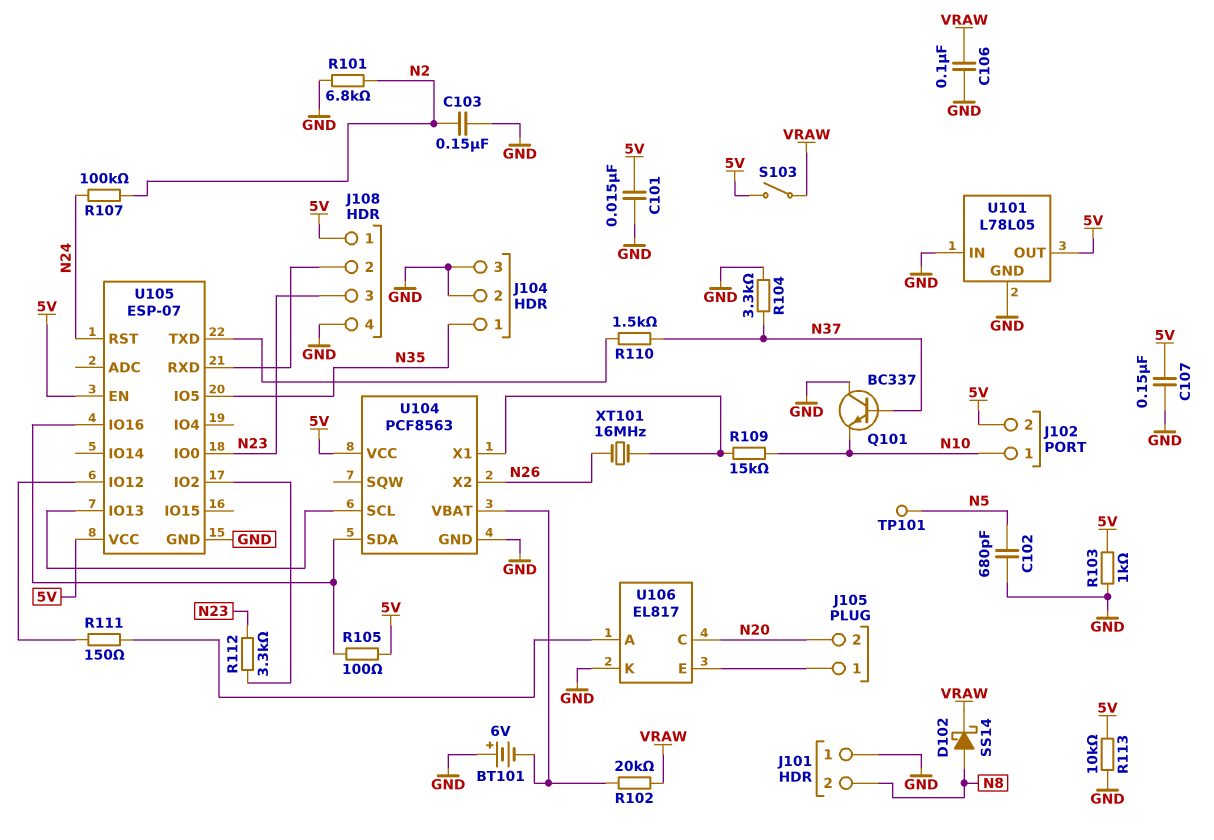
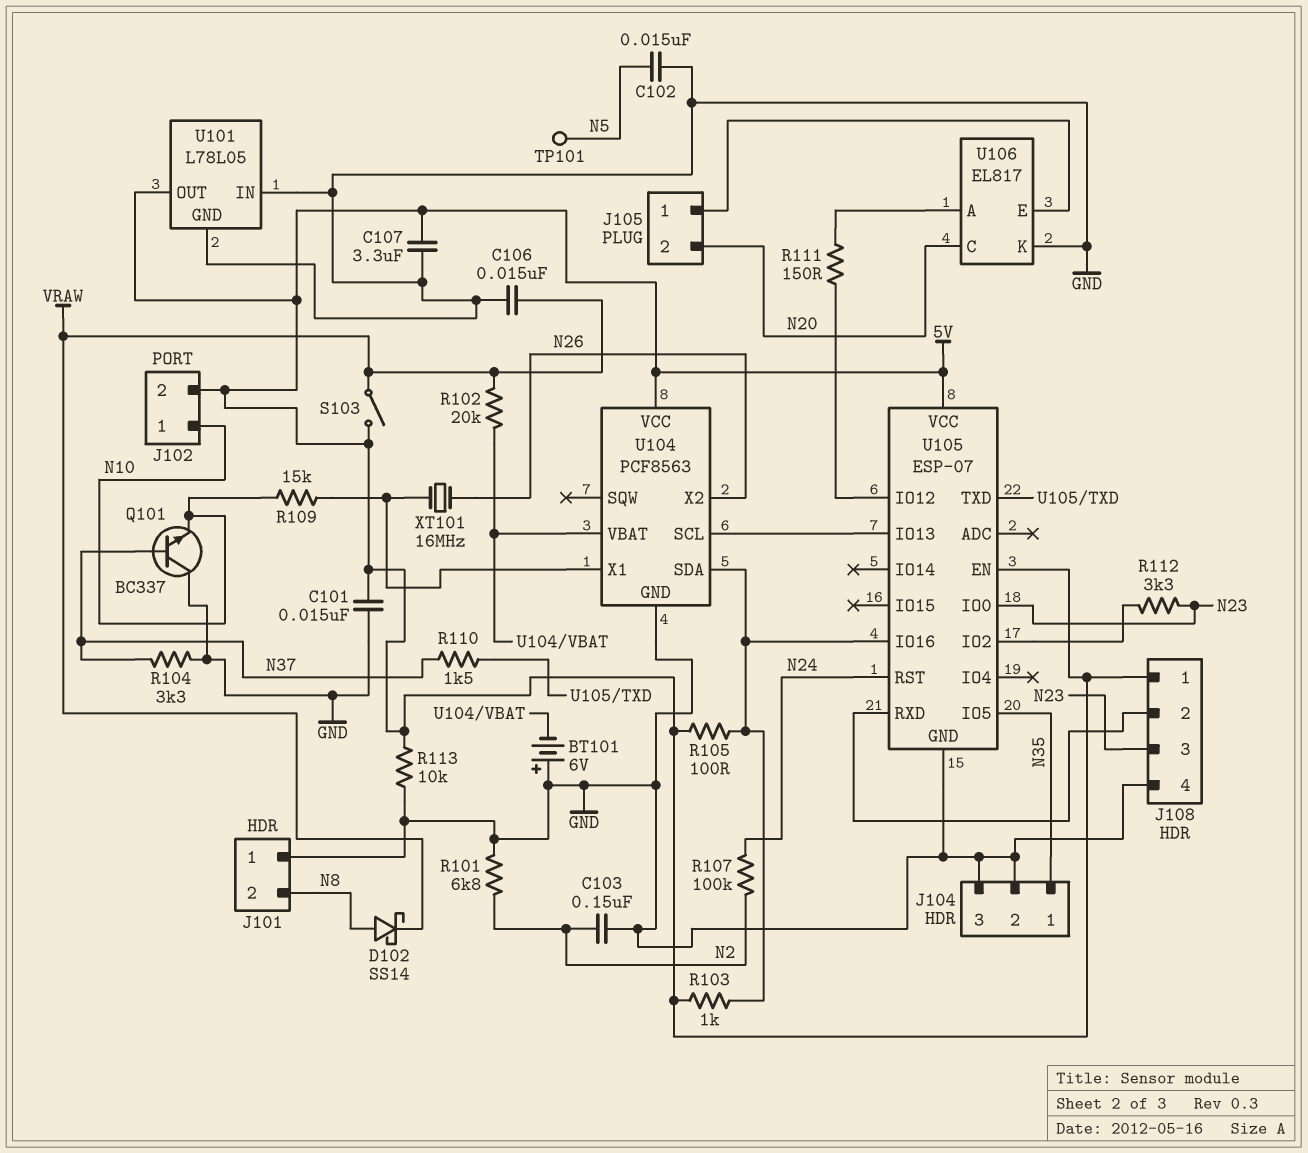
C102: 680pF (GND, N5) -> 15nF (GND, N5)
C106: 100nF (GND, VRAW) -> 15nF (GND, VRAW)
C107: 150nF (5V, GND) -> 3.3uF (5V, GND)
R103: 1k (5V, GND) -> 1k (5V, U104/SDA)

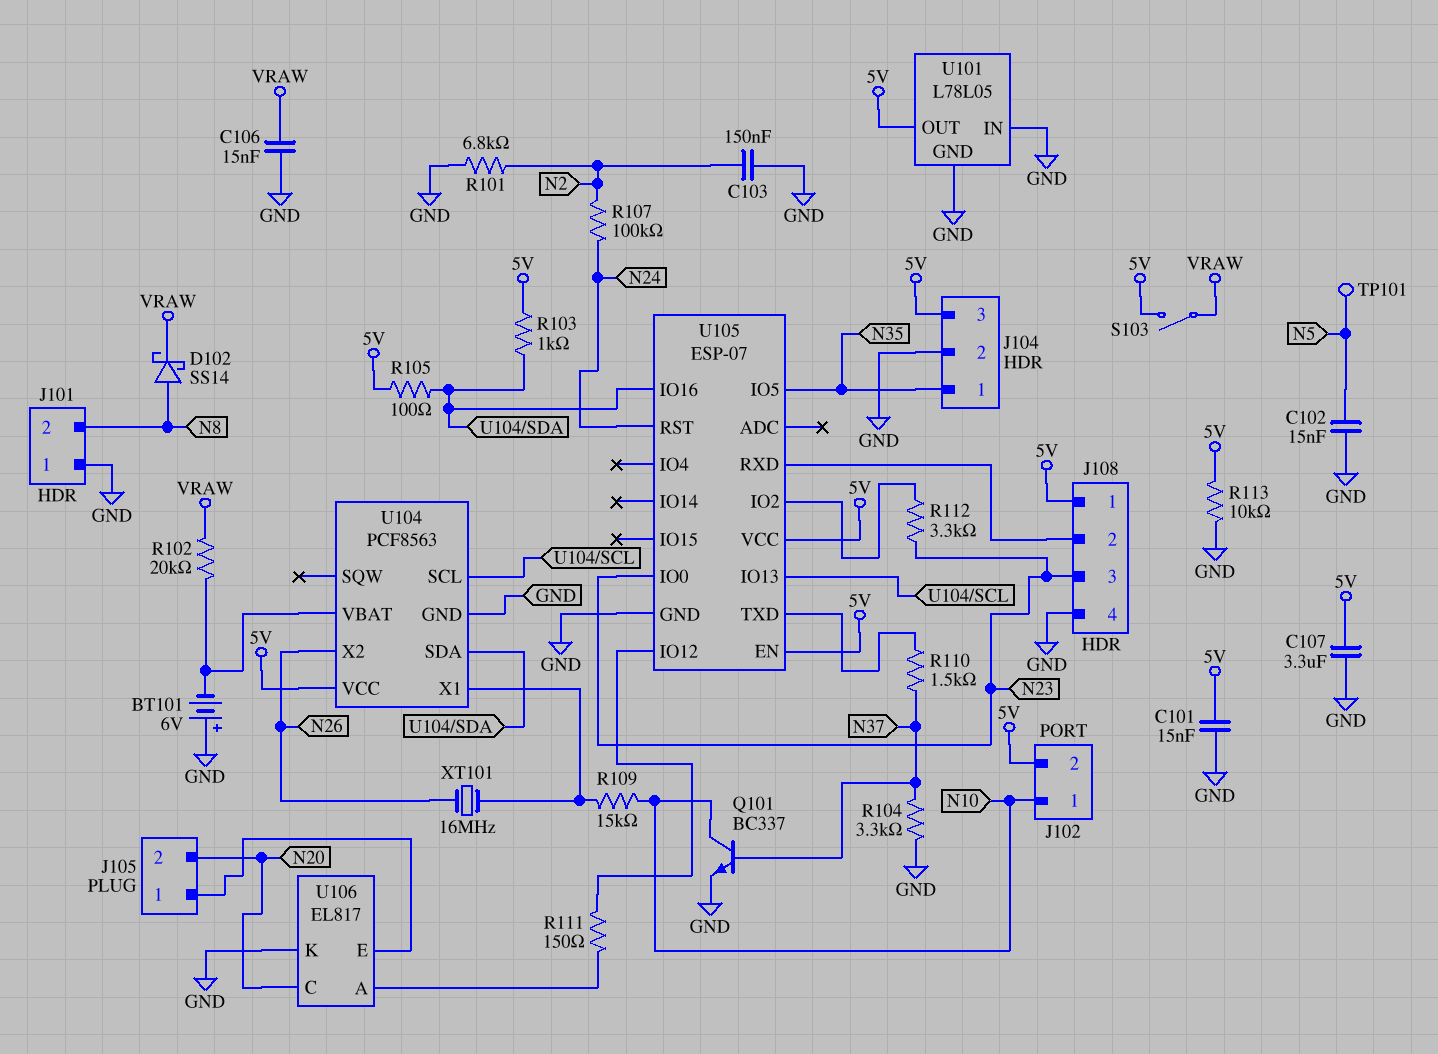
J104 pin 3: GND -> 5V
Q101: NPN BC337 (B N37, C GND, E N10) -> NPN BC337 (B N37, C N10, E GND)

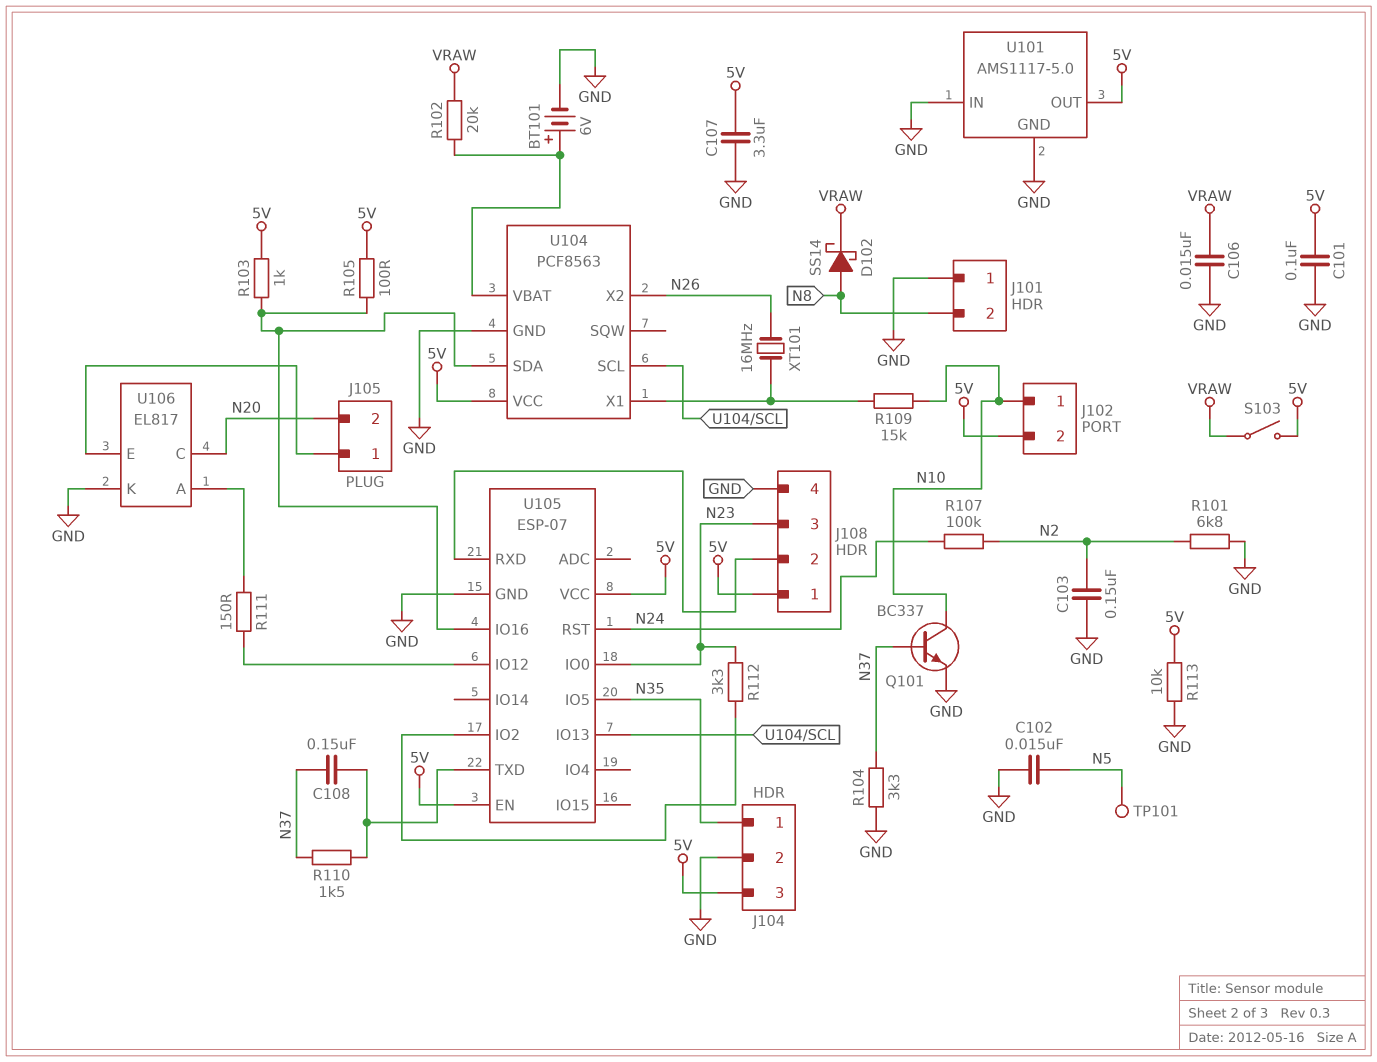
BT101: 6V (plus GND, minus U104/VBAT) -> 6V (plus U104/VBAT, minus GND)
C101: 15nF (5V, GND) -> 100nF (5V, GND)
C108: none -> 150nF (N37, U105/TXD)
U101: L78L05 -> AMS1117-5.0

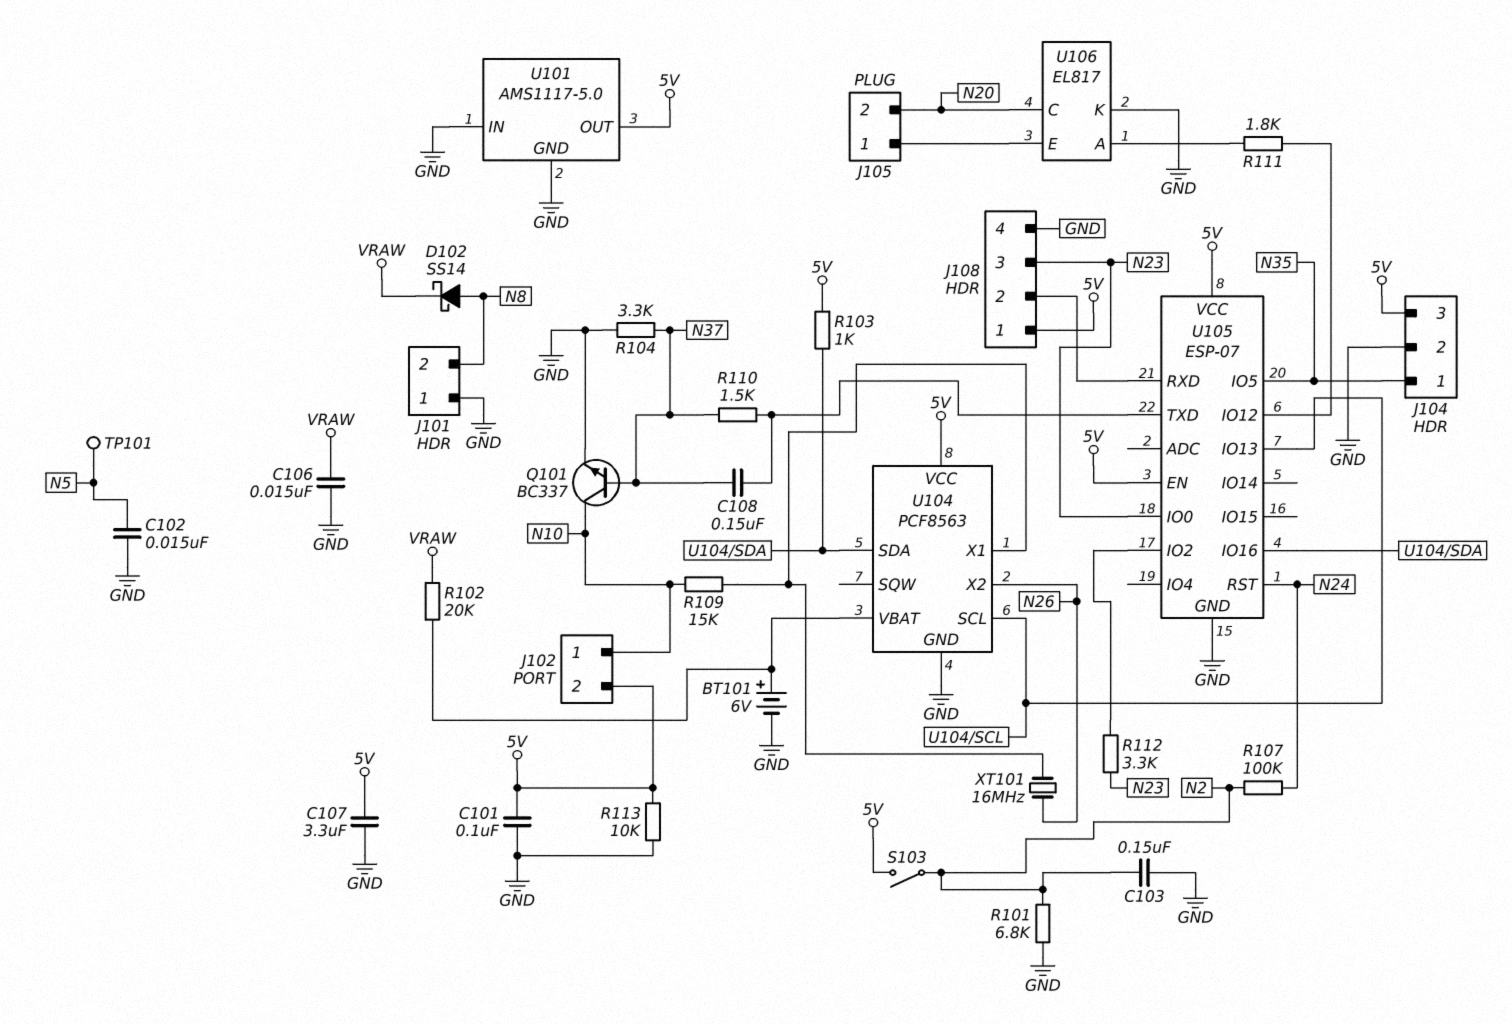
R105: 100 (5V, U104/SDA) -> none
R111: 150 (U105/IO12, U106/A) -> 1.8k (U105/IO12, U106/A)
S103: switch (5V, VRAW) -> switch (5V, N2)

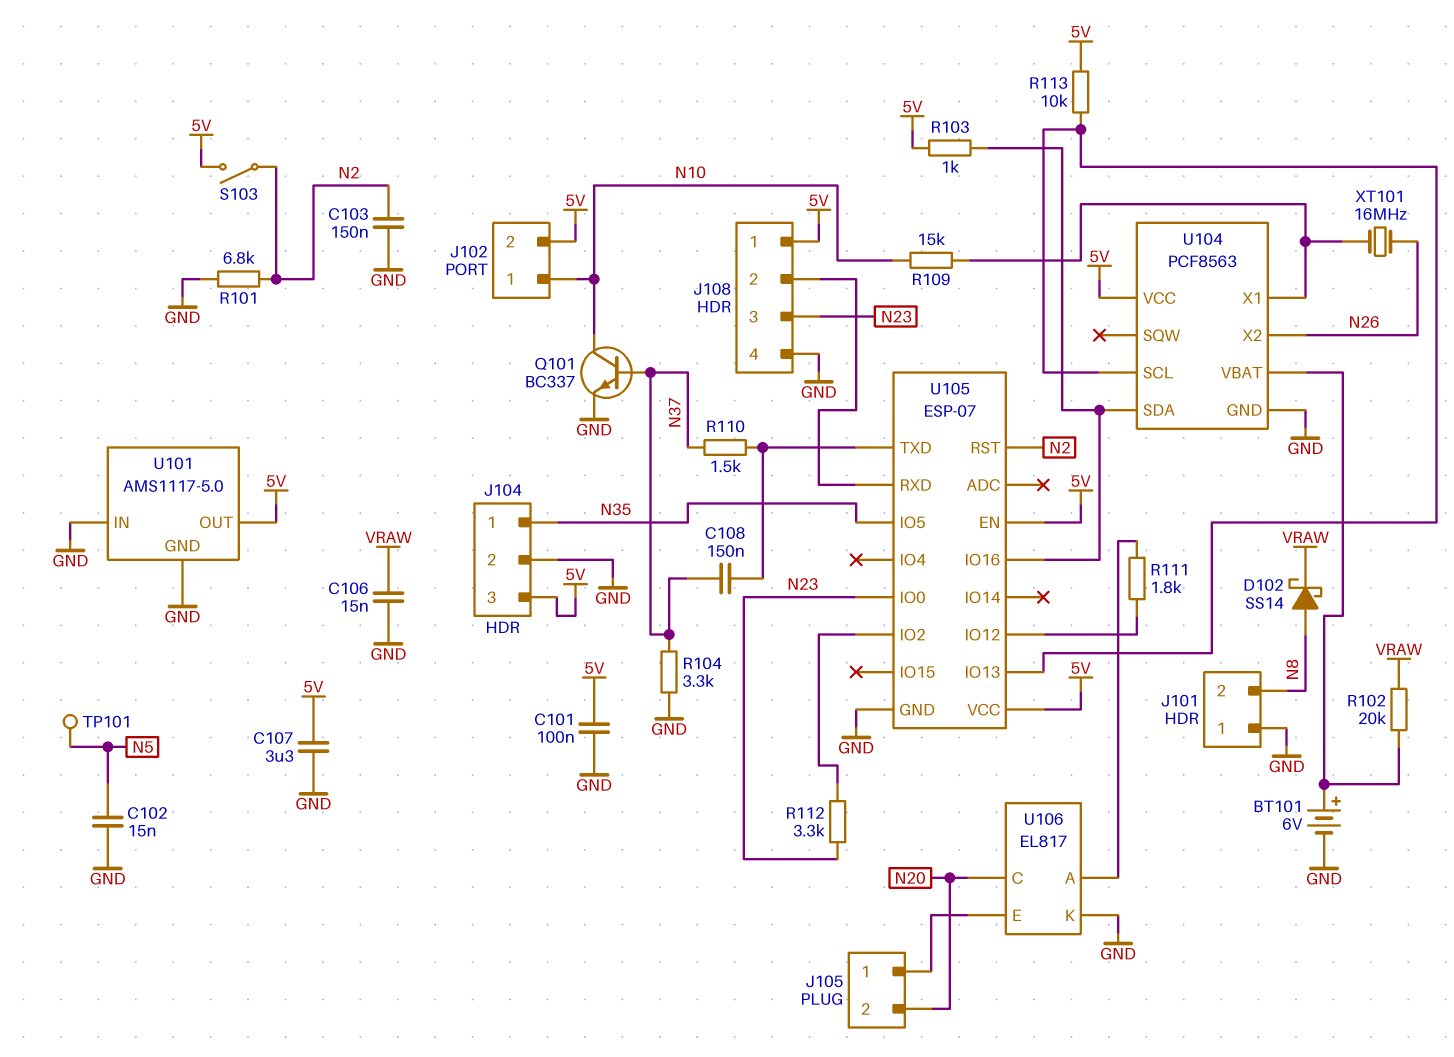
R107: 100k (N2, N24) -> none
R113: 10k (5V, GND) -> 10k (5V, U104/SCL)
U105 pin RST: N24 -> N2

